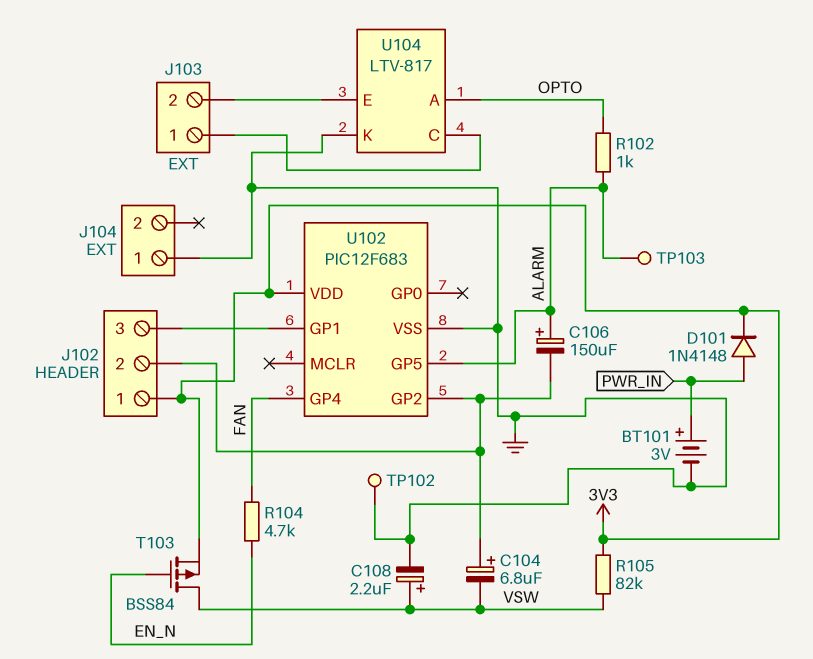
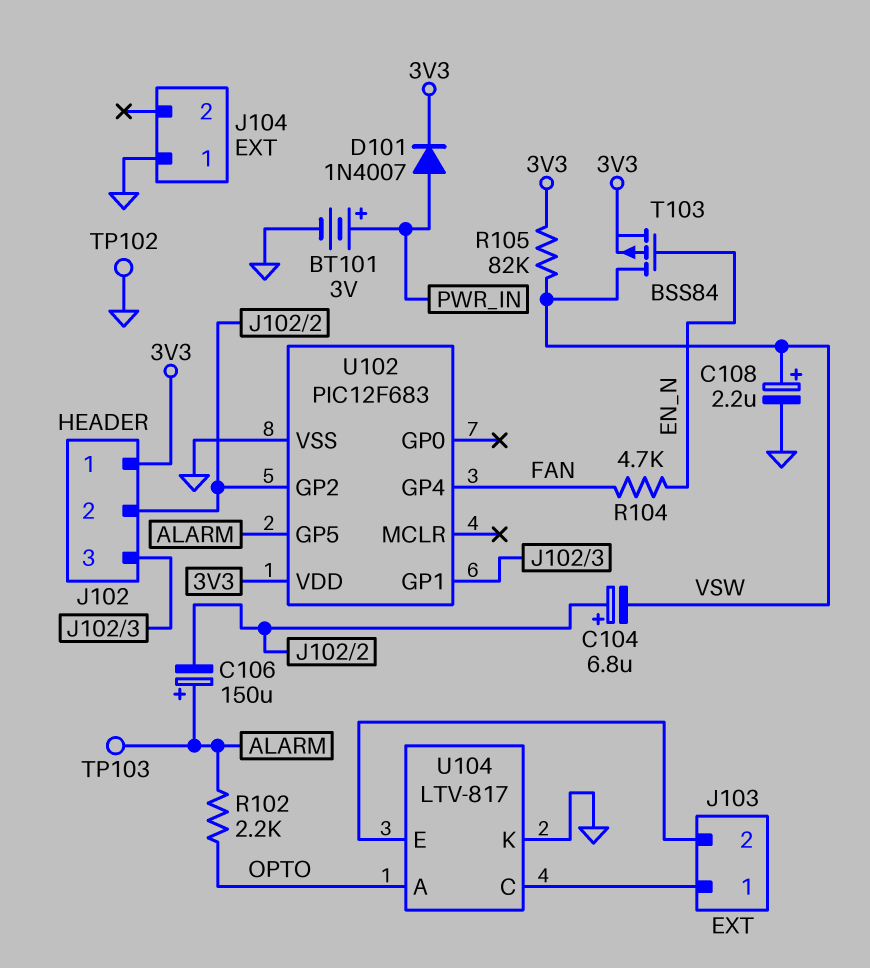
D101: diode 1N4148 (A PWR_IN, K 3V3) -> diode 1N4007 (A PWR_IN, K 3V3)
R102: 1k (ALARM, OPTO) -> 2.2k (ALARM, OPTO)

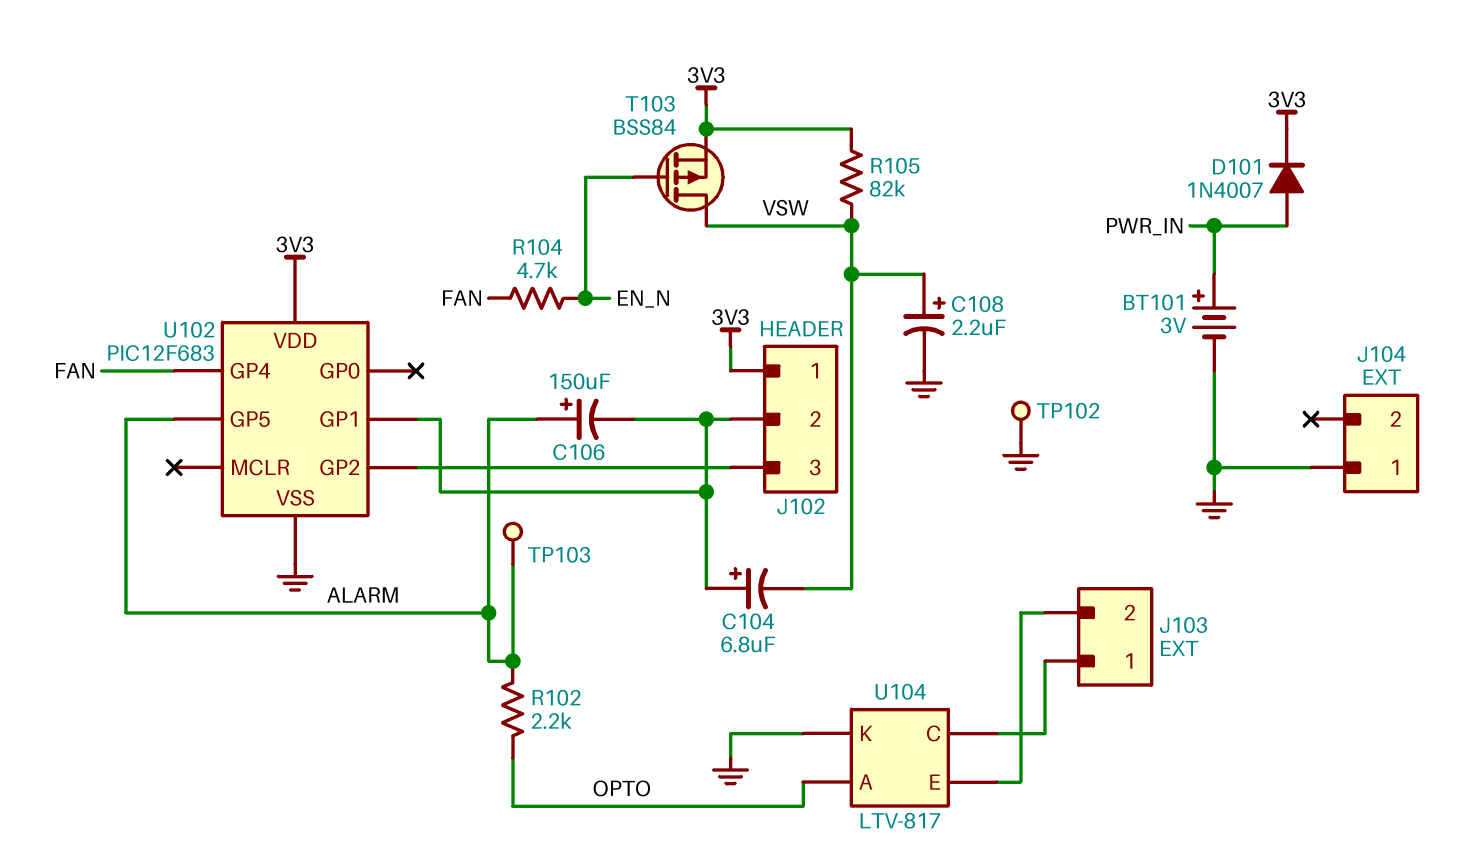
U102 pin GP1: J102/3 -> J102/2
U102 pin GP2: J102/2 -> J102/3

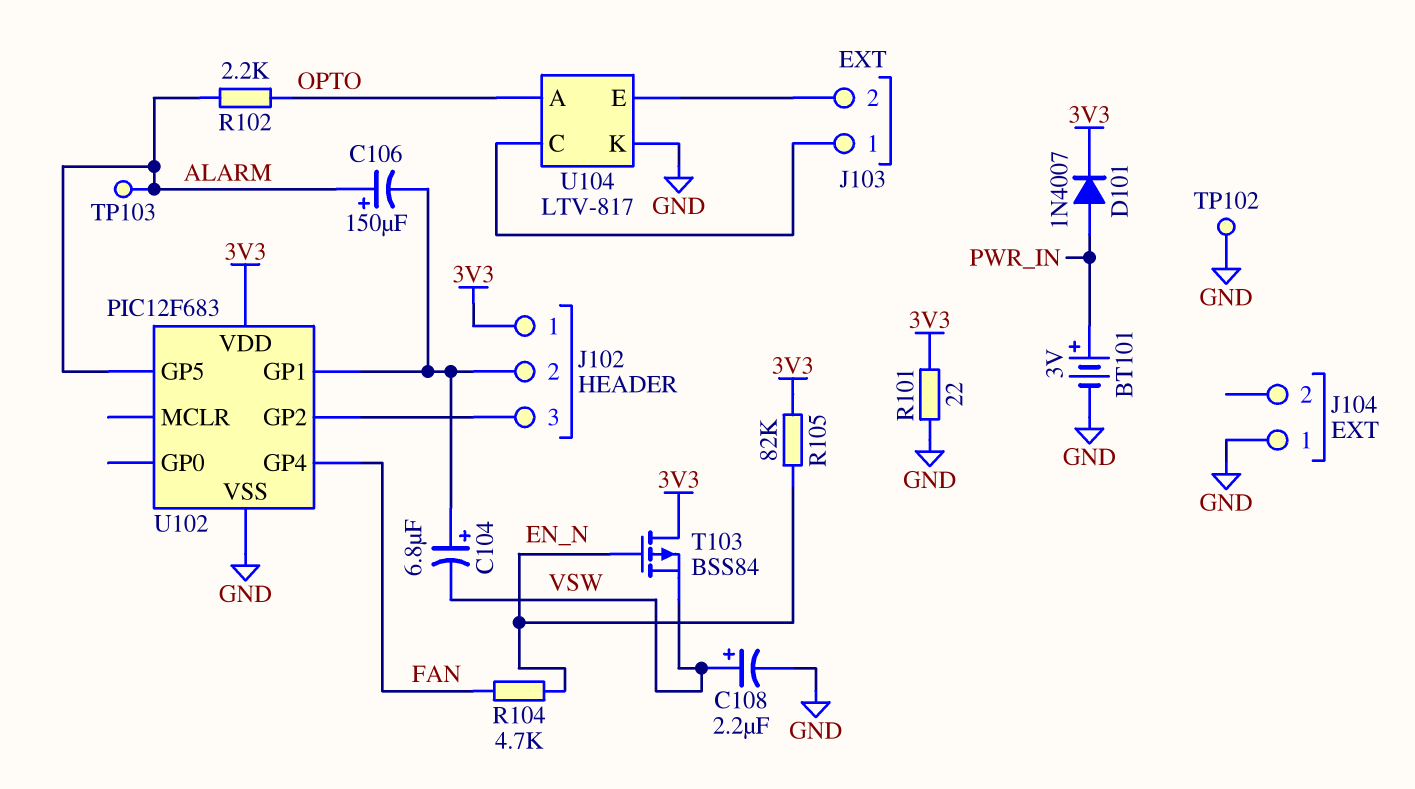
R101: none -> 22 (3V3, GND)
R105: 82k (3V3, VSW) -> 82k (3V3, EN_N)
T103: PMOS BSS84 (G EN_N, D VSW, S 3V3) -> PMOS BSS84 (G EN_N, D 3V3, S VSW)

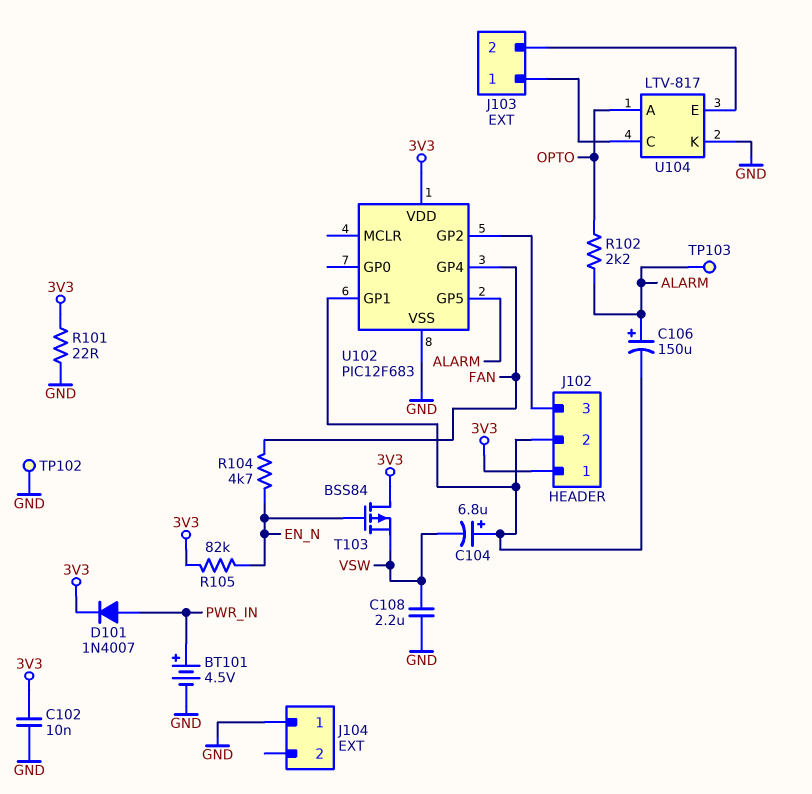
BT101: 3V (plus PWR_IN, minus GND) -> 4.5V (plus PWR_IN, minus GND)
C102: none -> 10nF (3V3, GND)
C108: 2.2uF (plus VSW, minus GND) -> 2.2uF (GND, VSW)

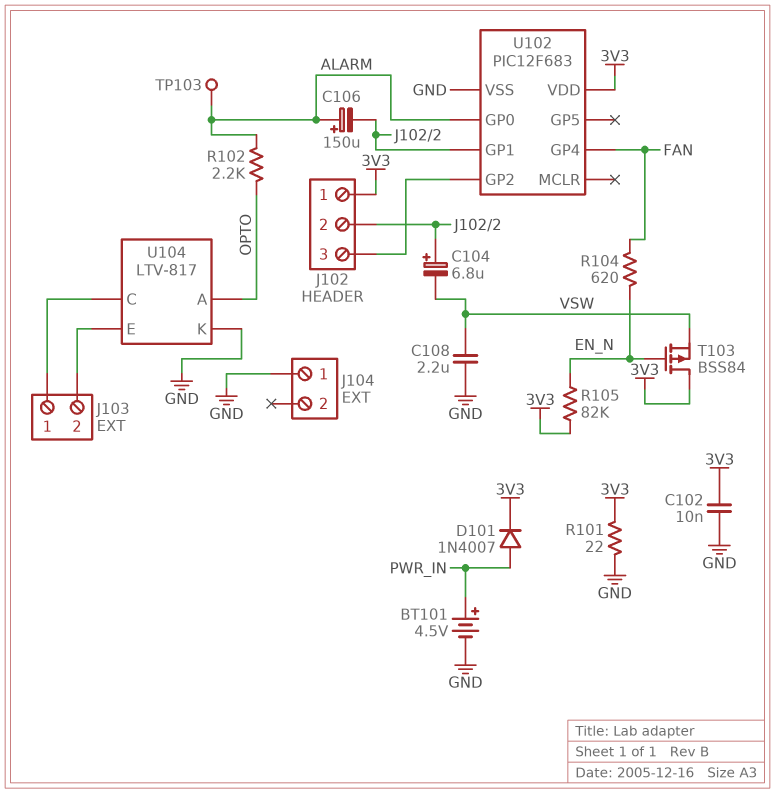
R104: 4.7k (EN_N, FAN) -> 620 (EN_N, FAN)
TP102: test point (GND) -> none
U102 pin GP0: none -> ALARM
U102 pin GP5: ALARM -> none

